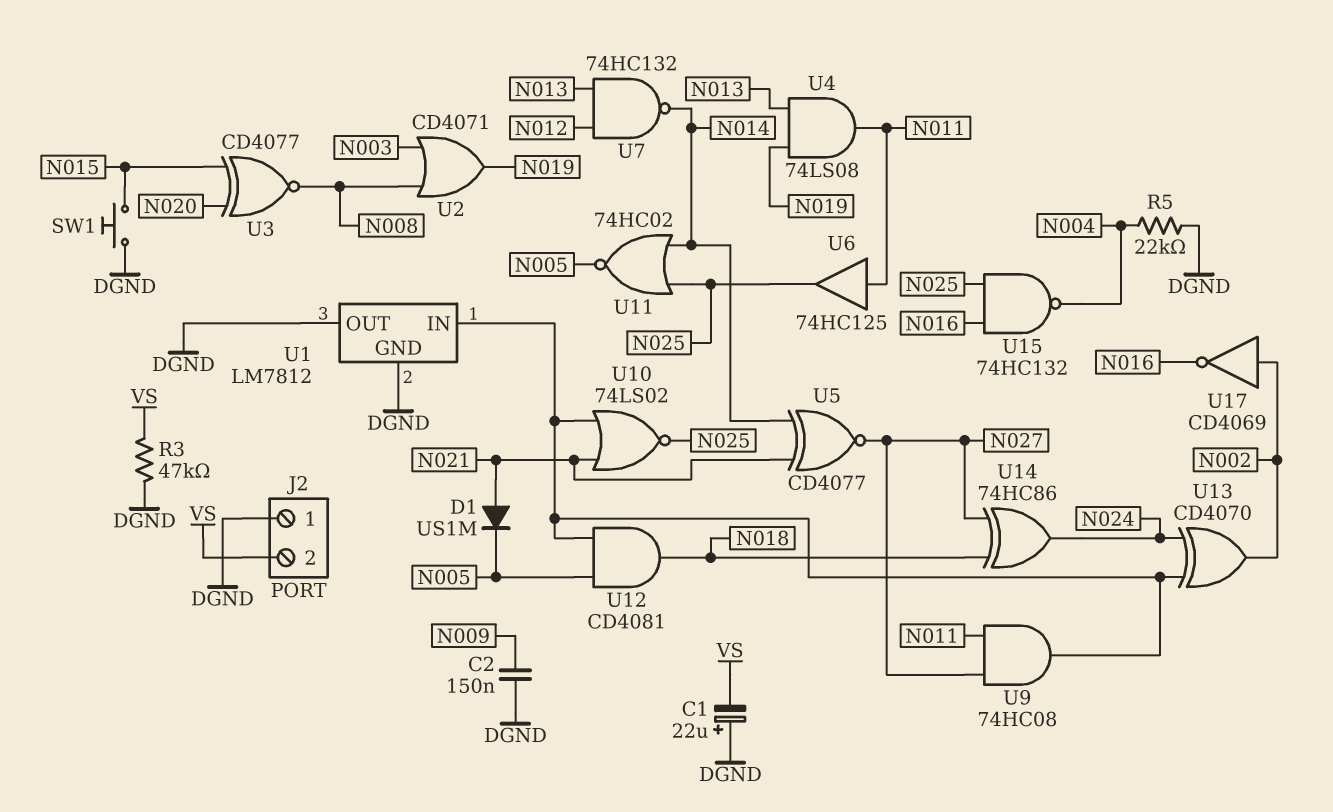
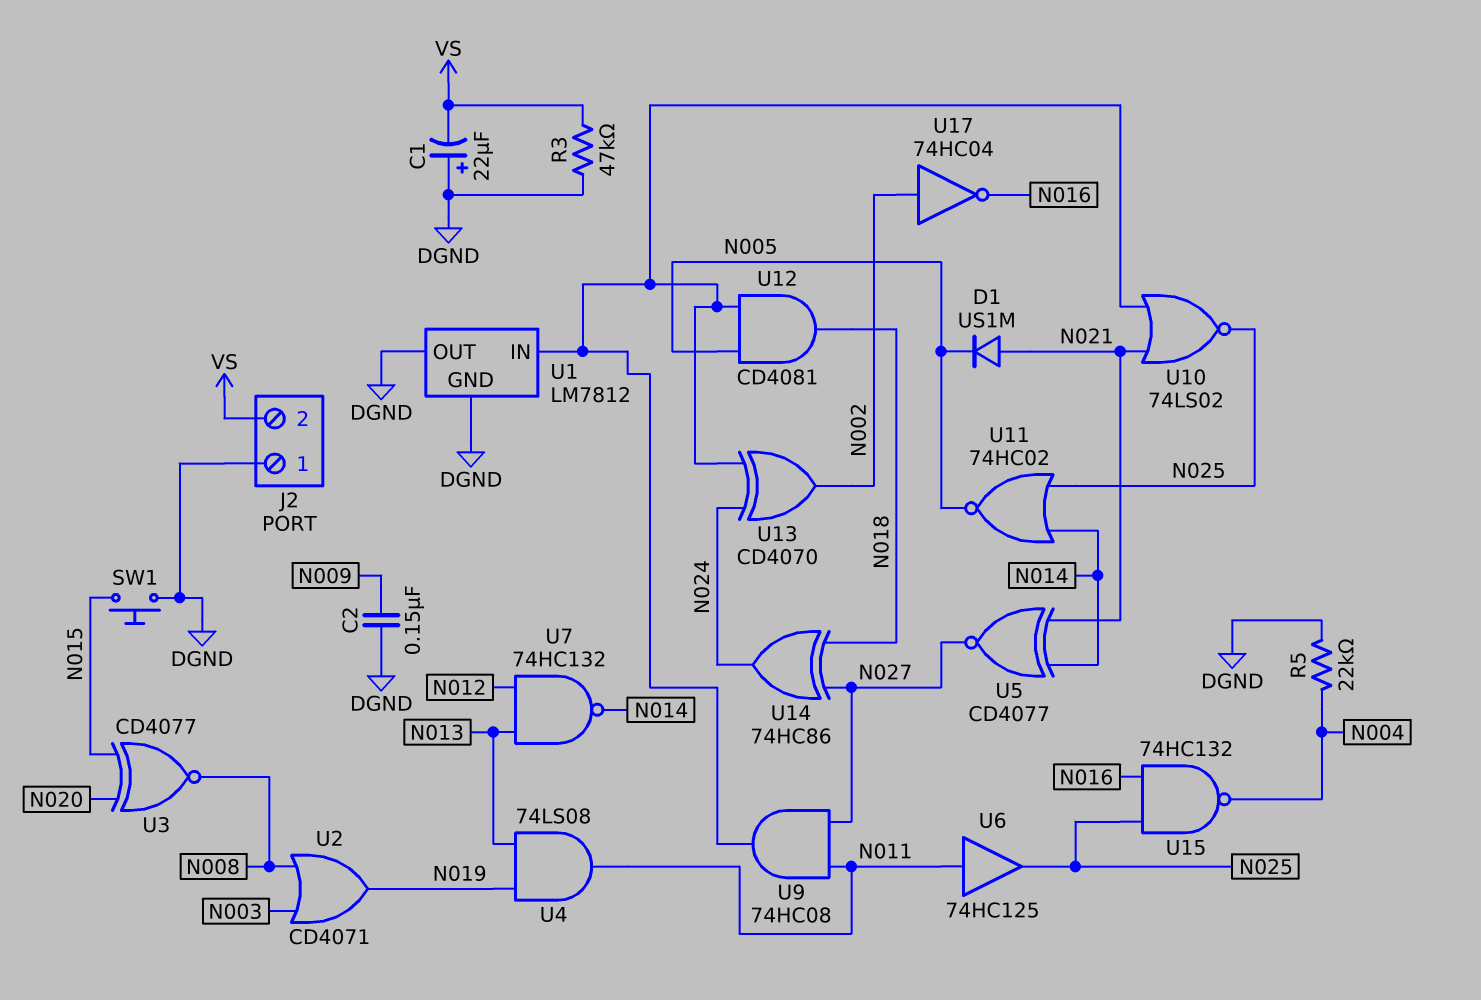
U17: NOT CD4069 (in N002, out N016) -> NOT 74HC04 (in N002, out N016)

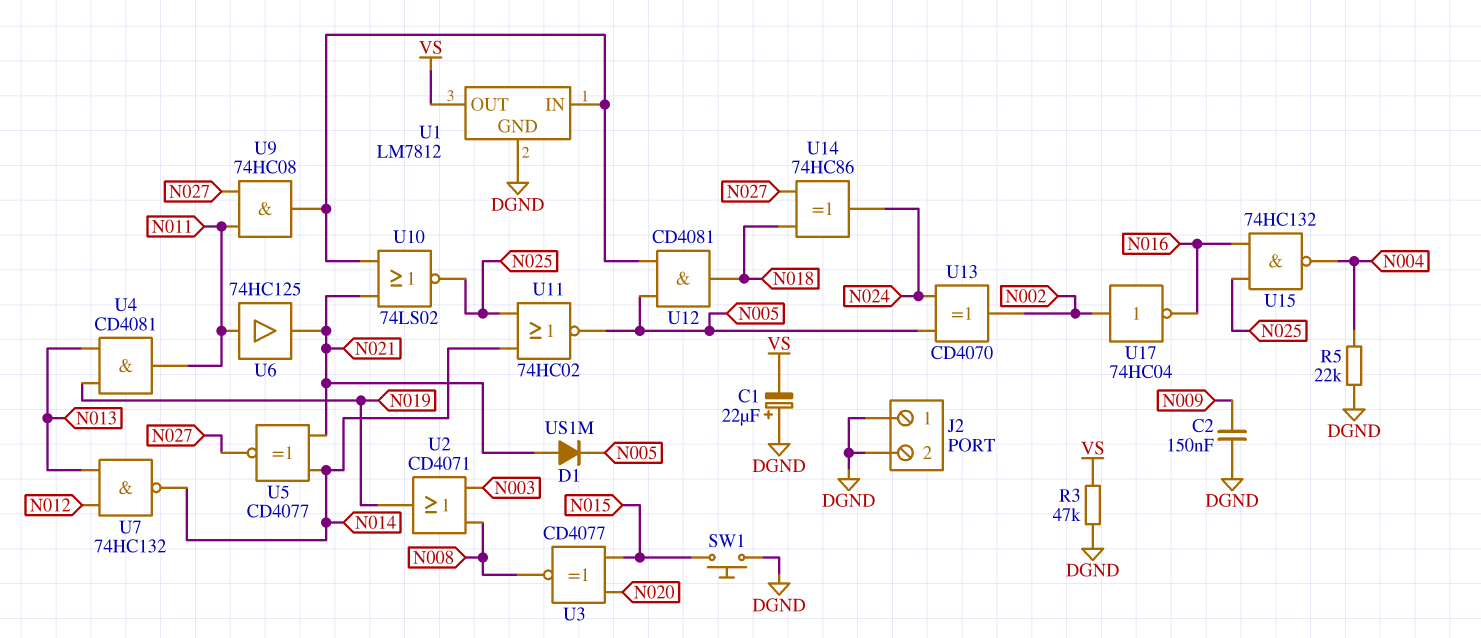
J2 pin 2: VS -> DGND
U1 pin OUT: DGND -> VS
U4: AND 74LS08 (in N013, in N019, out N011) -> AND CD4081 (in N013, in N019, out N011)
U6: buffer 74HC125 (in N011, out N025) -> buffer 74HC125 (in N011, out N021)
U13: XOR CD4070 (in N024, in U1/IN, out N002) -> XOR CD4070 (in N005, in N024, out N002)

